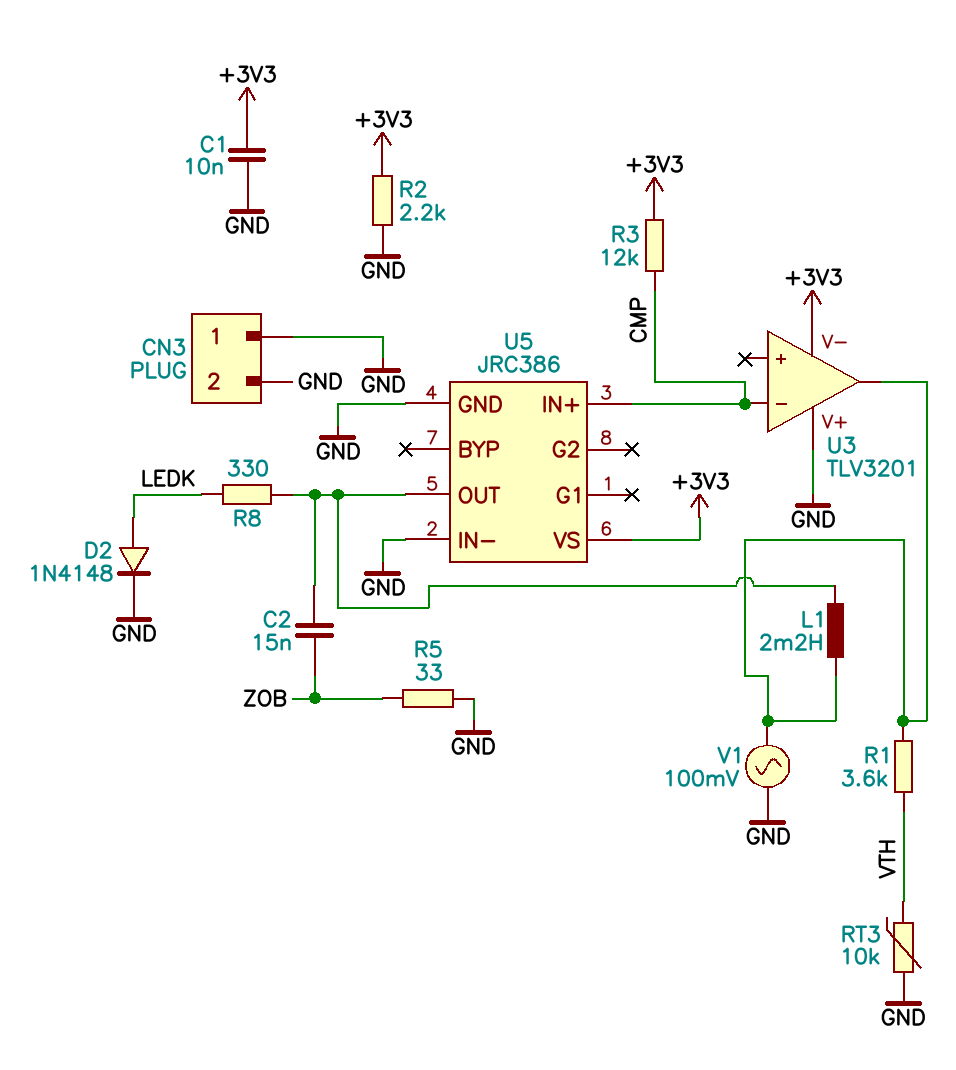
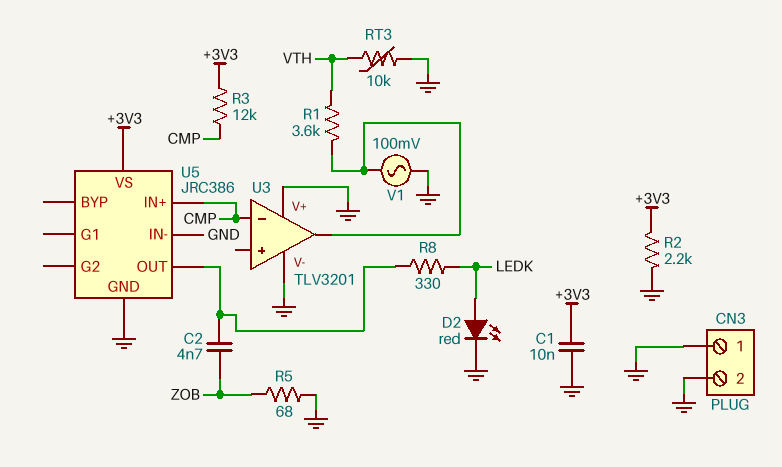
C2: 15nF (U5/OUT, ZOB) -> 4.7nF (U5/OUT, ZOB)
D2: diode 1N4148 (A LEDK, K GND) -> LED red (A LEDK, K GND)
L1: 2.2mH (U3/out, U5/OUT) -> none
R5: 33 (GND, ZOB) -> 68 (GND, ZOB)
U3 pin V-: +3V3 -> GND

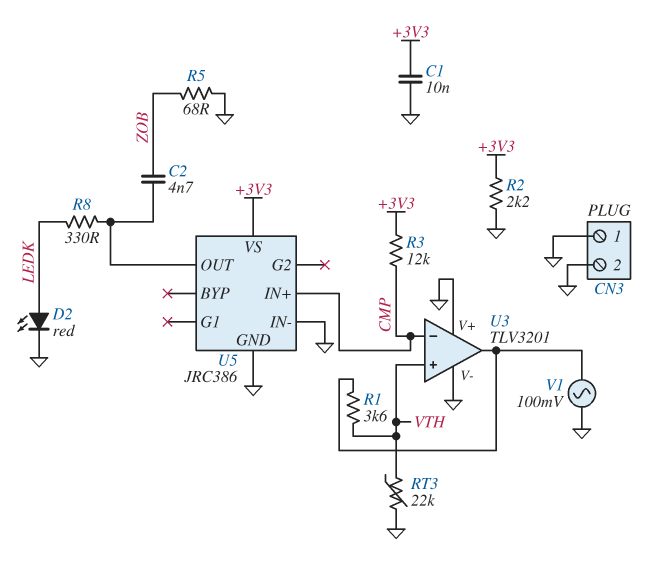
RT3: 10k (GND, VTH) -> 22k (GND, VTH)
U3 pin in+: none -> VTH

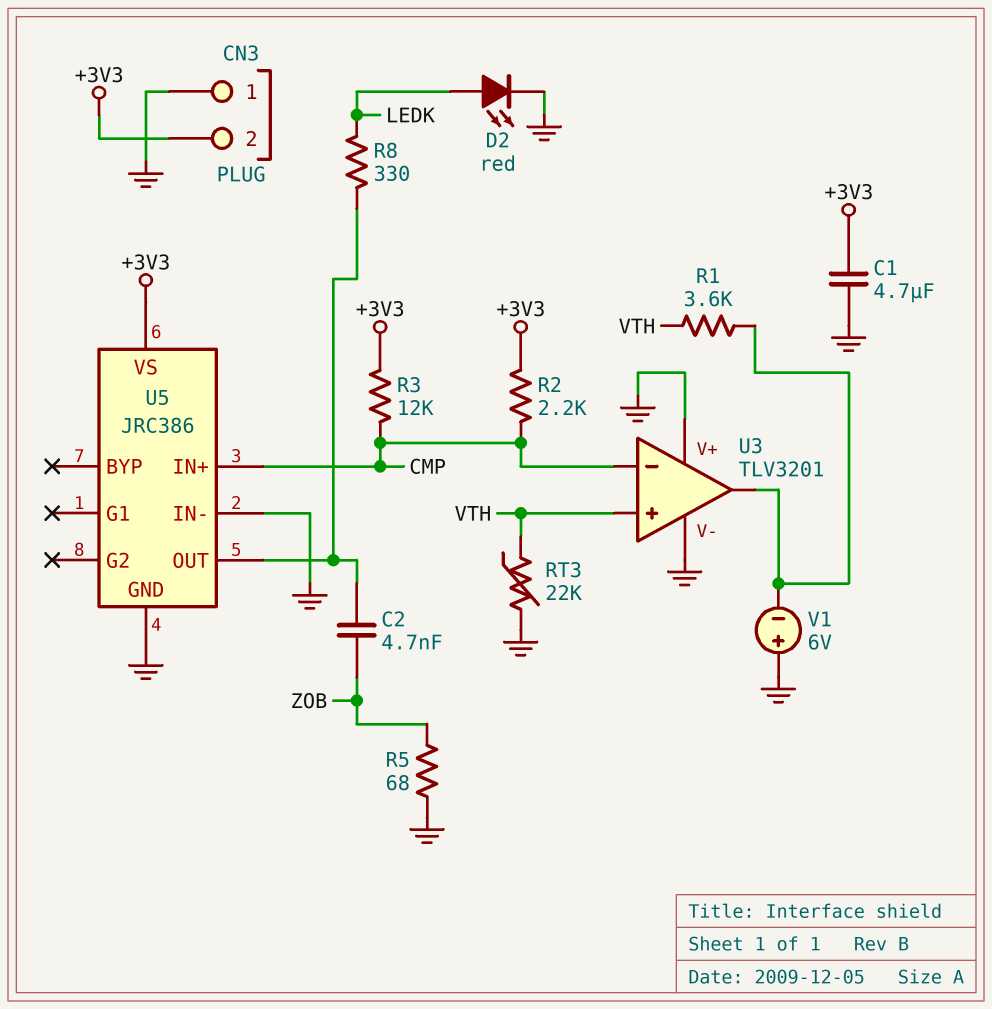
C1: 10nF (+3V3, GND) -> 4.7uF (+3V3, GND)
CN3 pin 2: GND -> +3V3
R2: 2.2k (+3V3, GND) -> 2.2k (+3V3, CMP)
V1: AC 100mV (GND, U3/out) -> 6V (plus GND, minus U3/out)

